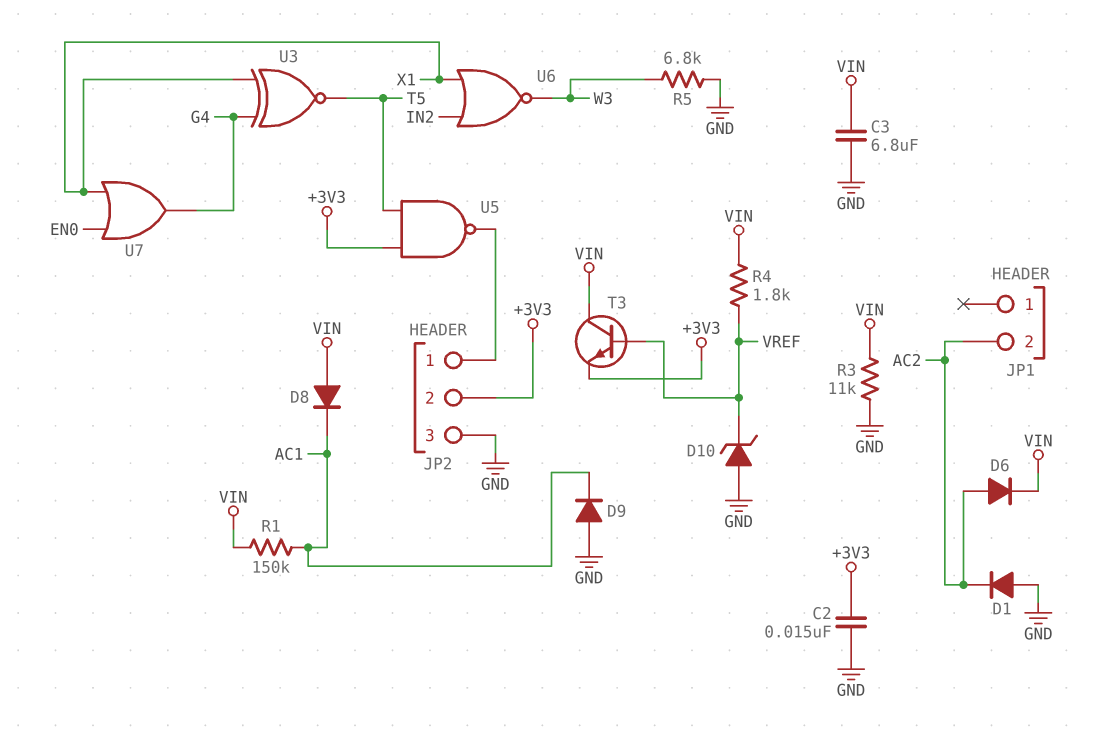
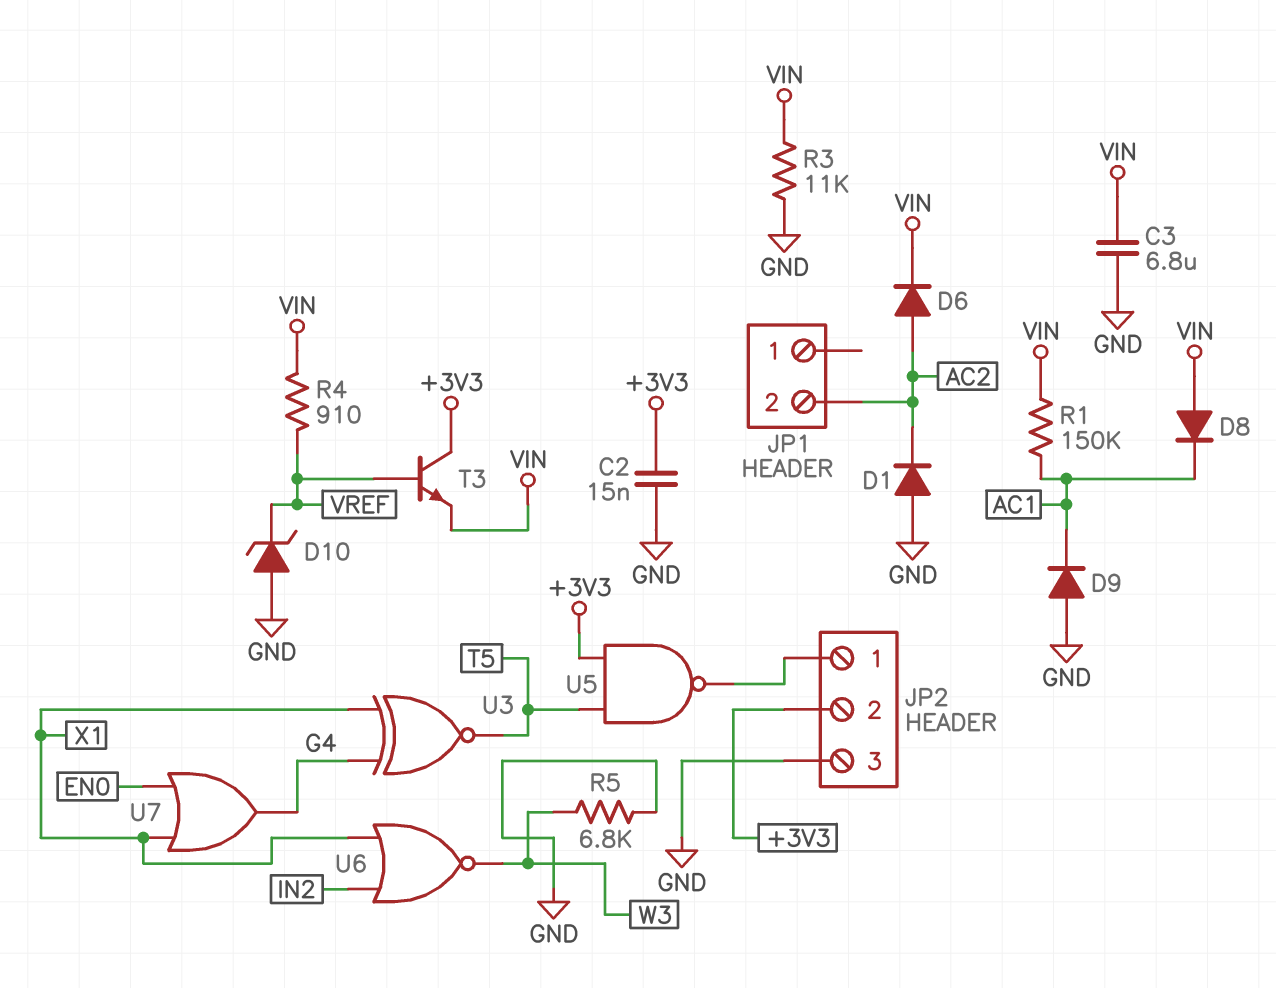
R4: 1.8k (VIN, VREF) -> 910 (VIN, VREF)
T3: NPN (B VREF, C VIN, E +3V3) -> NPN (B VREF, C +3V3, E VIN)

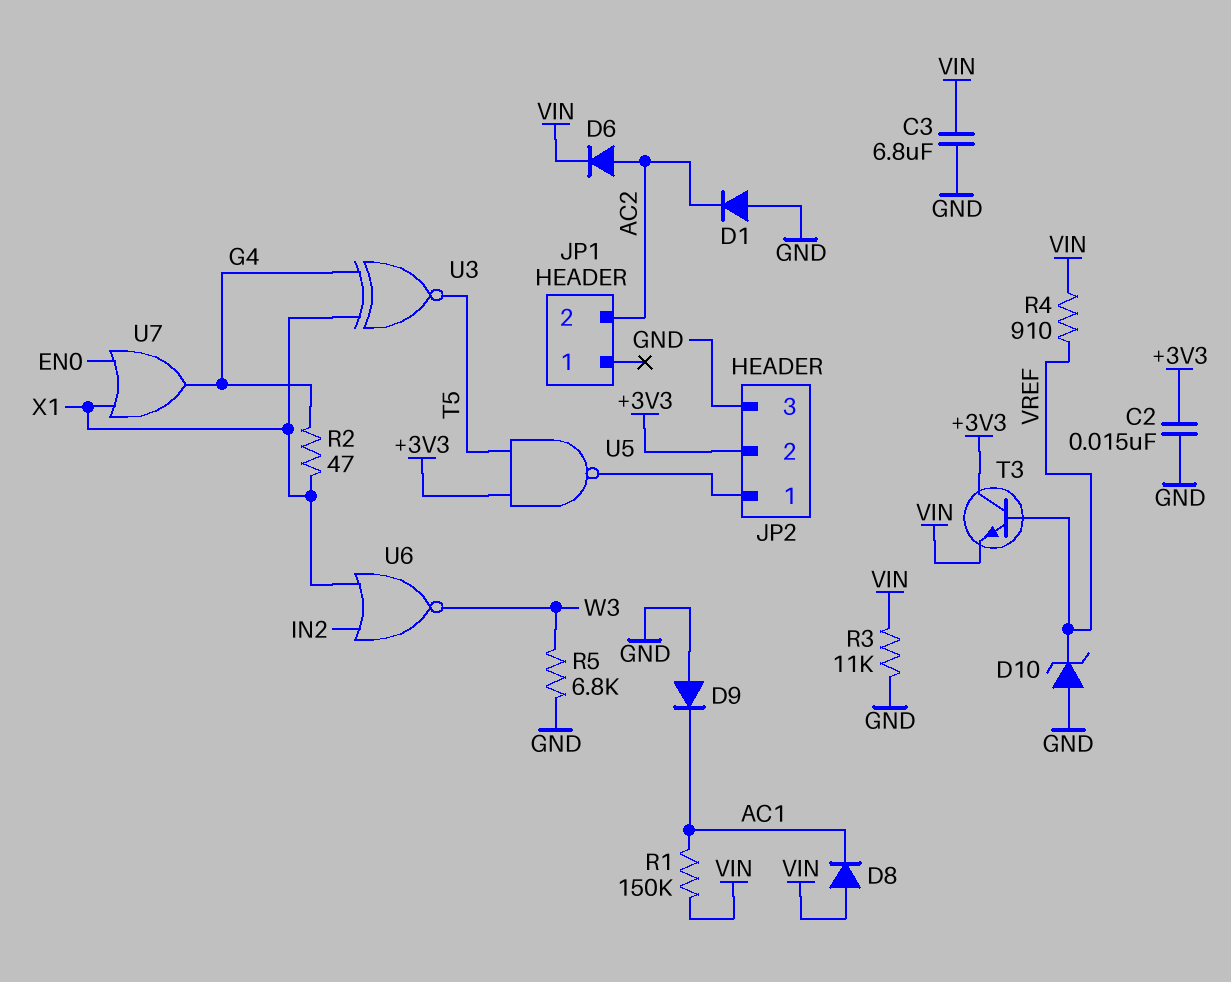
R2: none -> 47 (G4, X1)

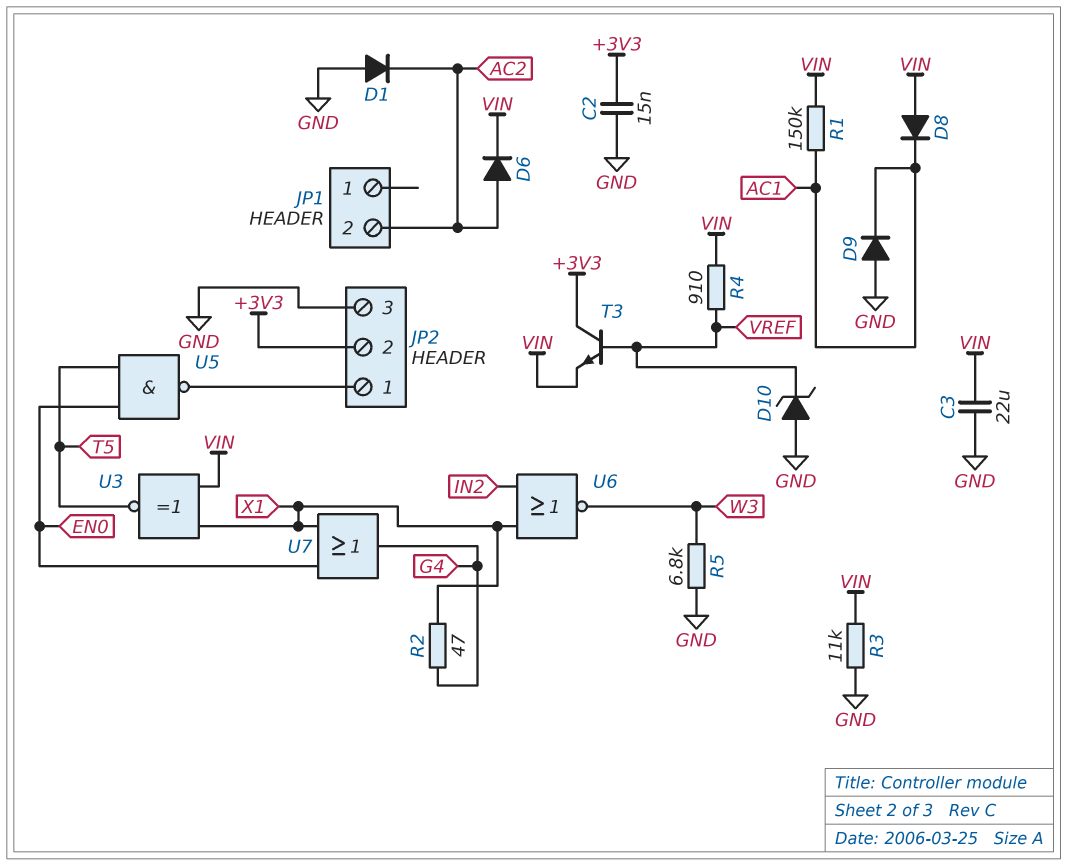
C3: 6.8uF (GND, VIN) -> 22uF (GND, VIN)
U3: XNOR (in G4, in X1, out T5) -> XNOR (in VIN, in X1, out T5)
U5: NAND (in +3V3, in T5, out JP2/1) -> NAND (in EN0, in T5, out JP2/1)

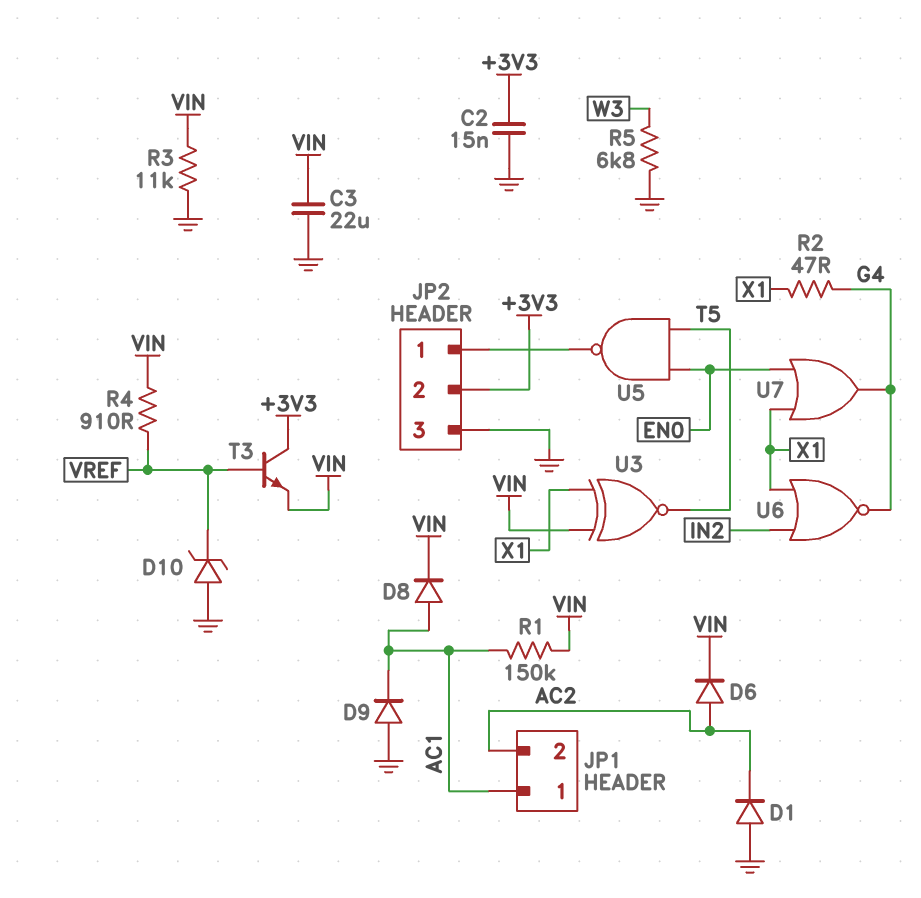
D8: diode (A VIN, K AC1) -> diode (A AC1, K VIN)
JP1 pin 1: none -> AC1
U6: NOR (in IN2, in X1, out W3) -> NOR (in IN2, in X1, out G4)

